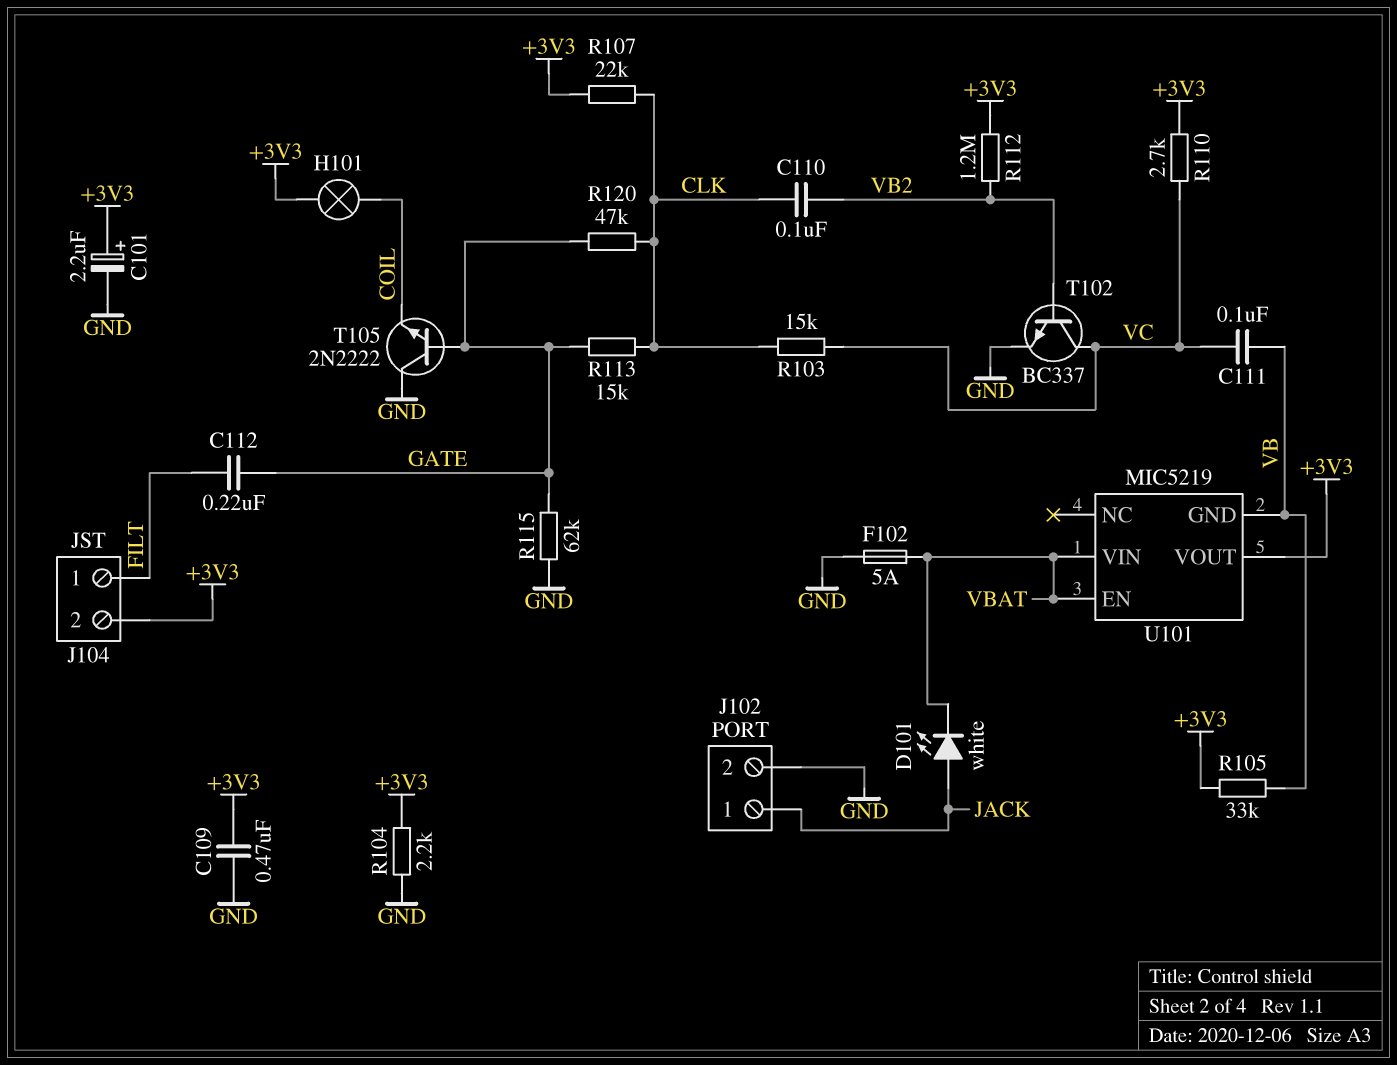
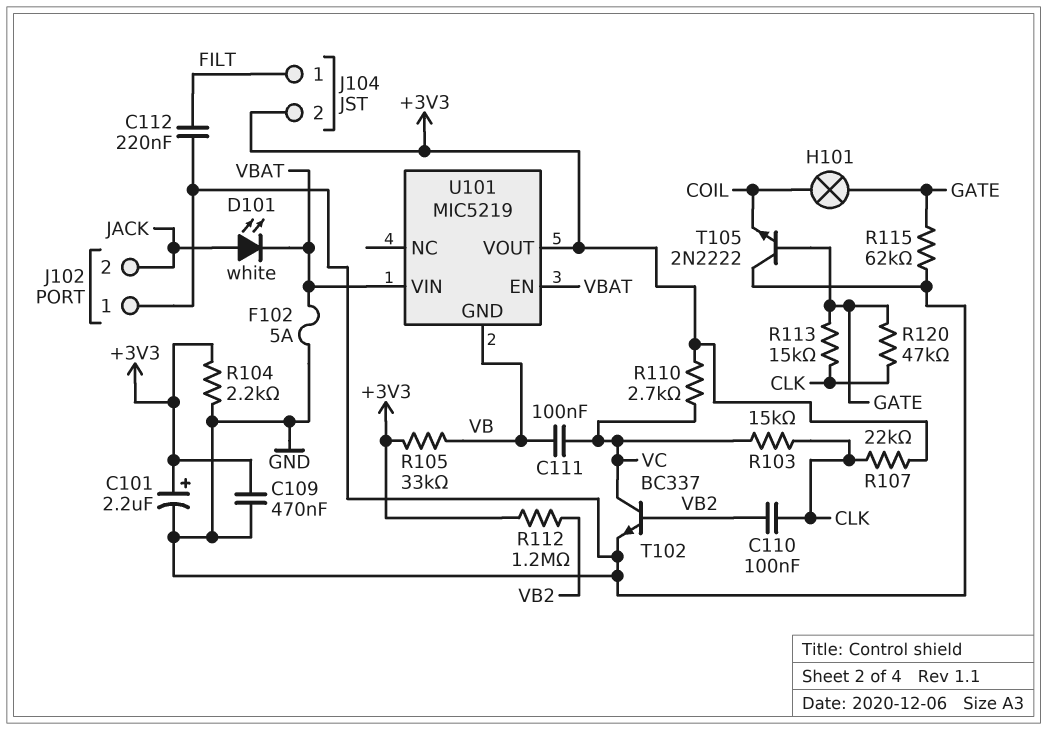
C112: 220nF (FILT, GATE) -> 220nF (FILT, GND)
H101: lamp (+3V3, COIL) -> lamp (COIL, GATE)
J102 pin 1: JACK -> GND
J102 pin 2: GND -> JACK

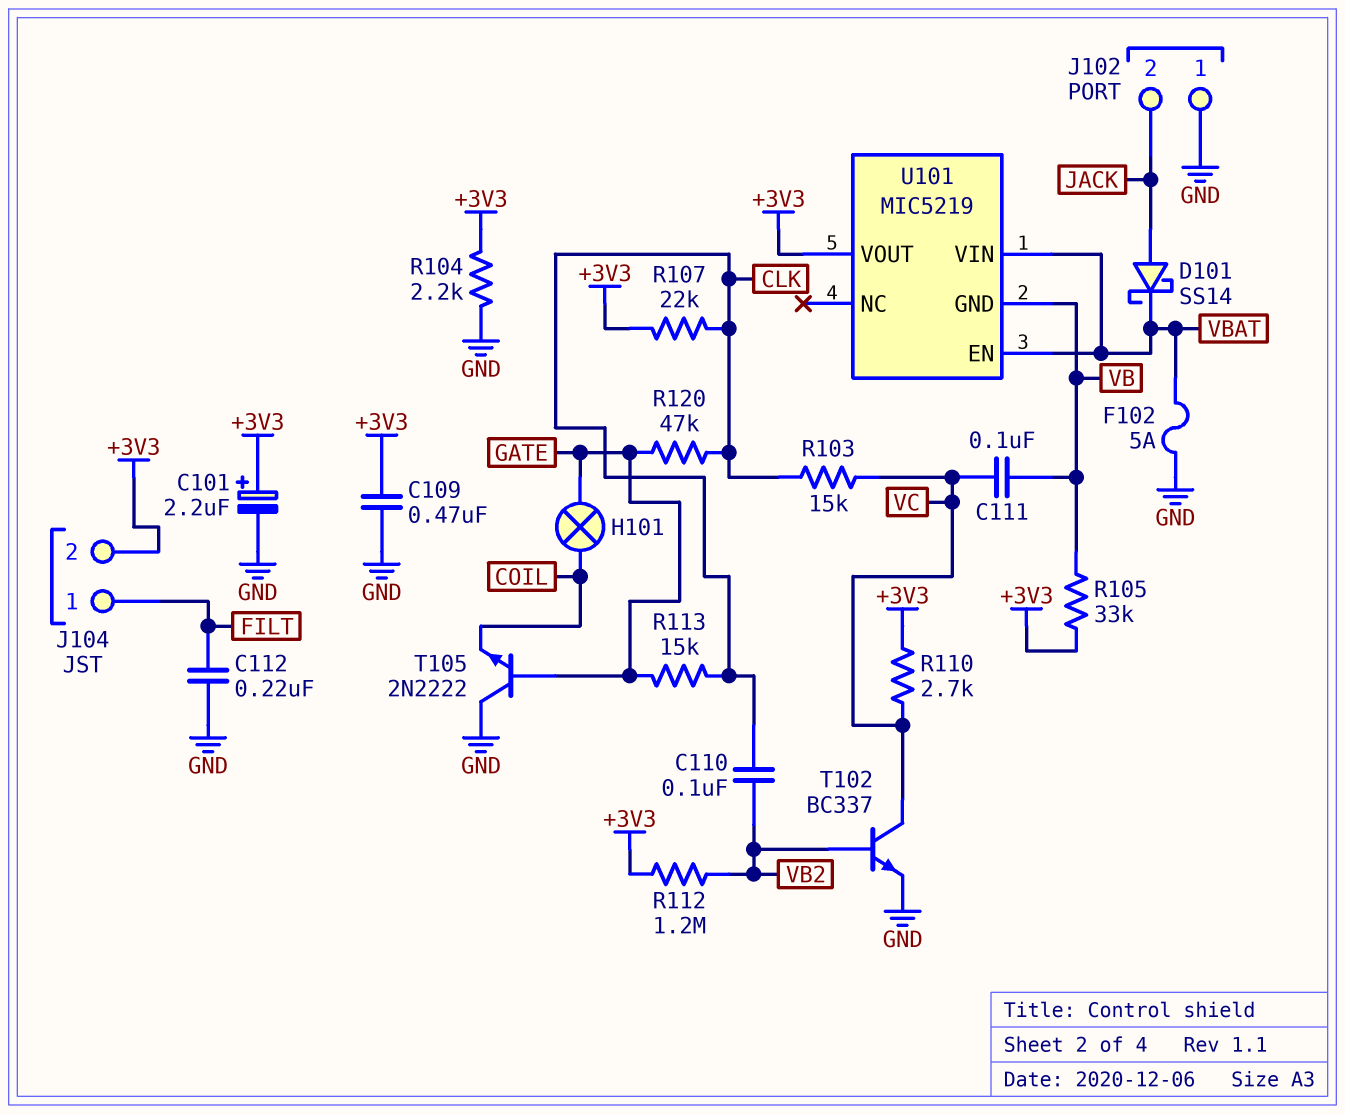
D101: LED white (A JACK, K VBAT) -> schottky SS14 (A JACK, K VBAT)
R115: 62k (GATE, GND) -> none

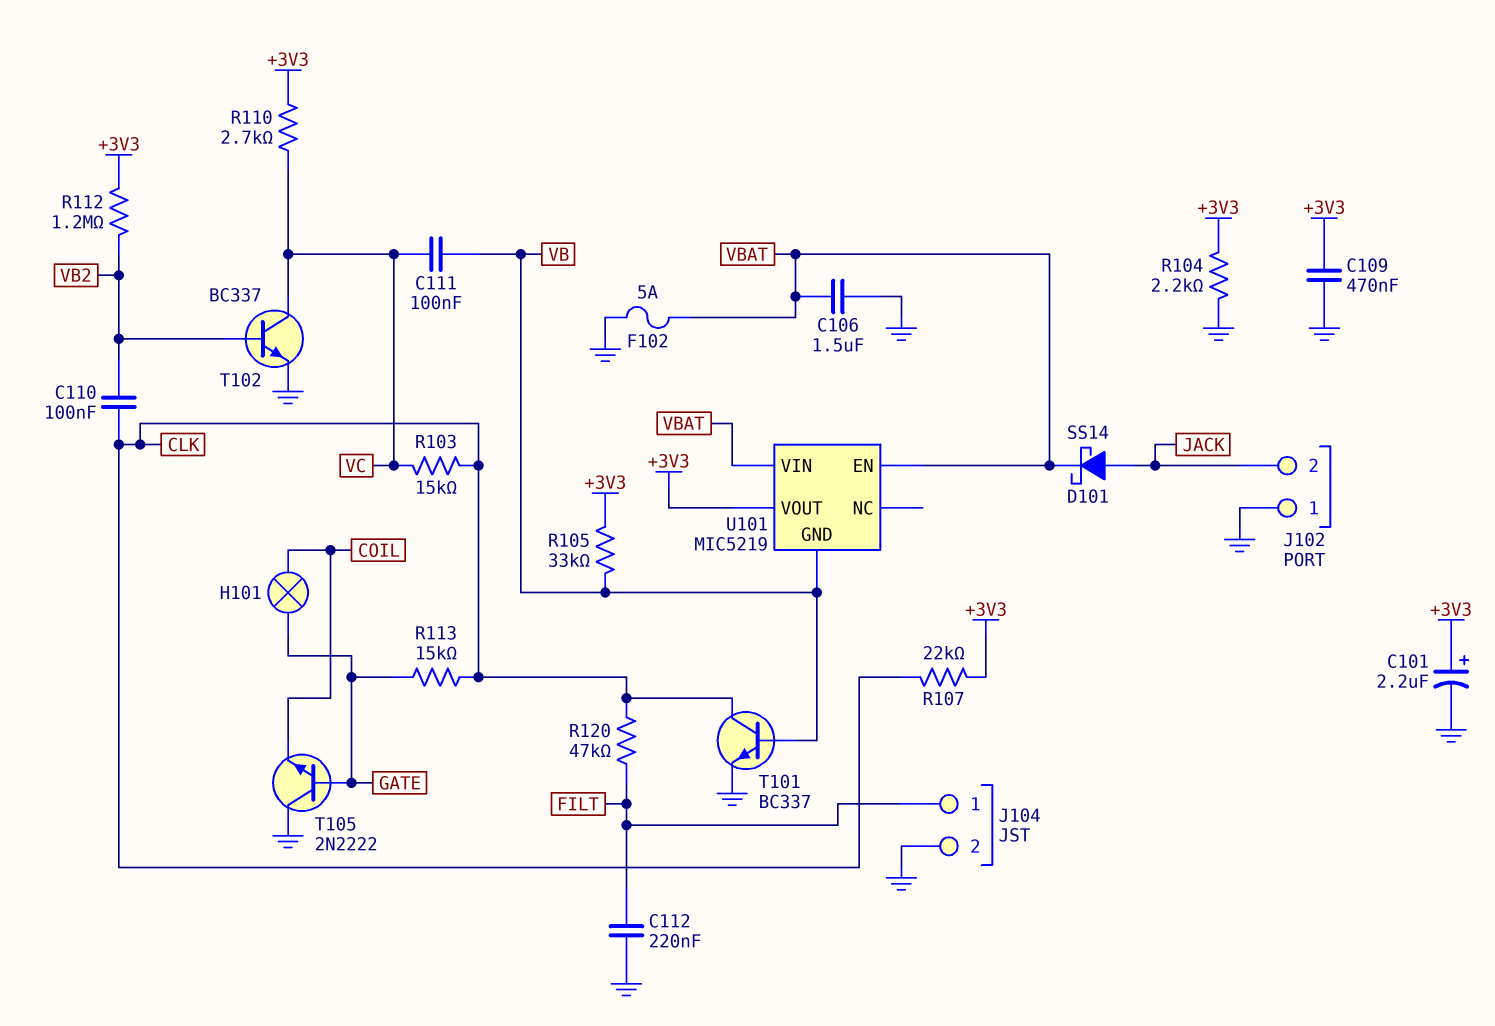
C106: none -> 1.5uF (GND, VBAT)
J104 pin 2: +3V3 -> GND
R120: 47k (CLK, GATE) -> 47k (CLK, FILT)
T101: none -> NPN BC337 (B VB, C CLK, E GND)

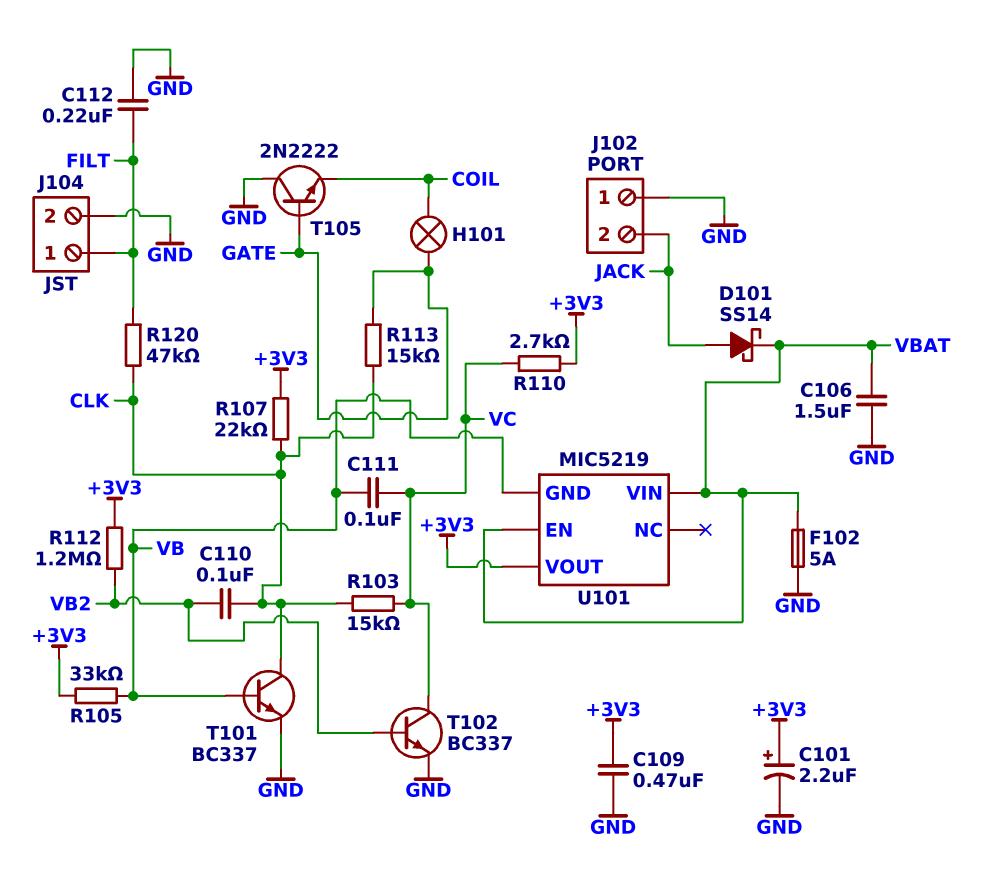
R104: 2.2k (+3V3, GND) -> none

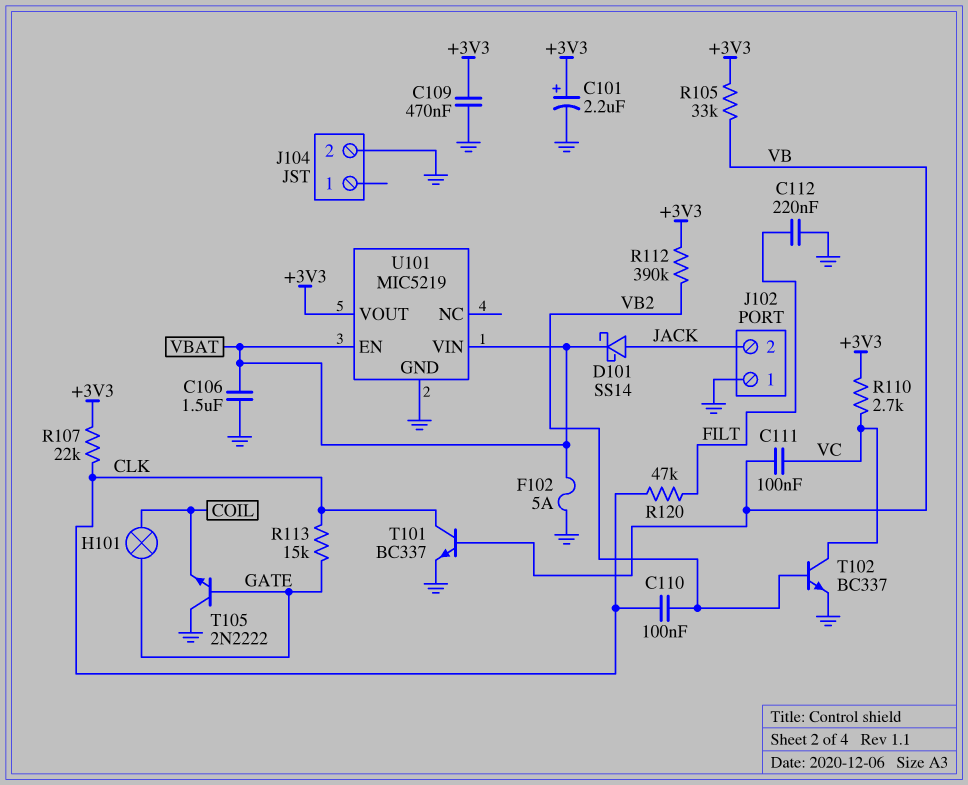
J104 pin 1: FILT -> none
R103: 15k (CLK, VC) -> none
R112: 1.2M (+3V3, VB2) -> 390k (+3V3, VB2)
U101 pin GND: VB -> GND

